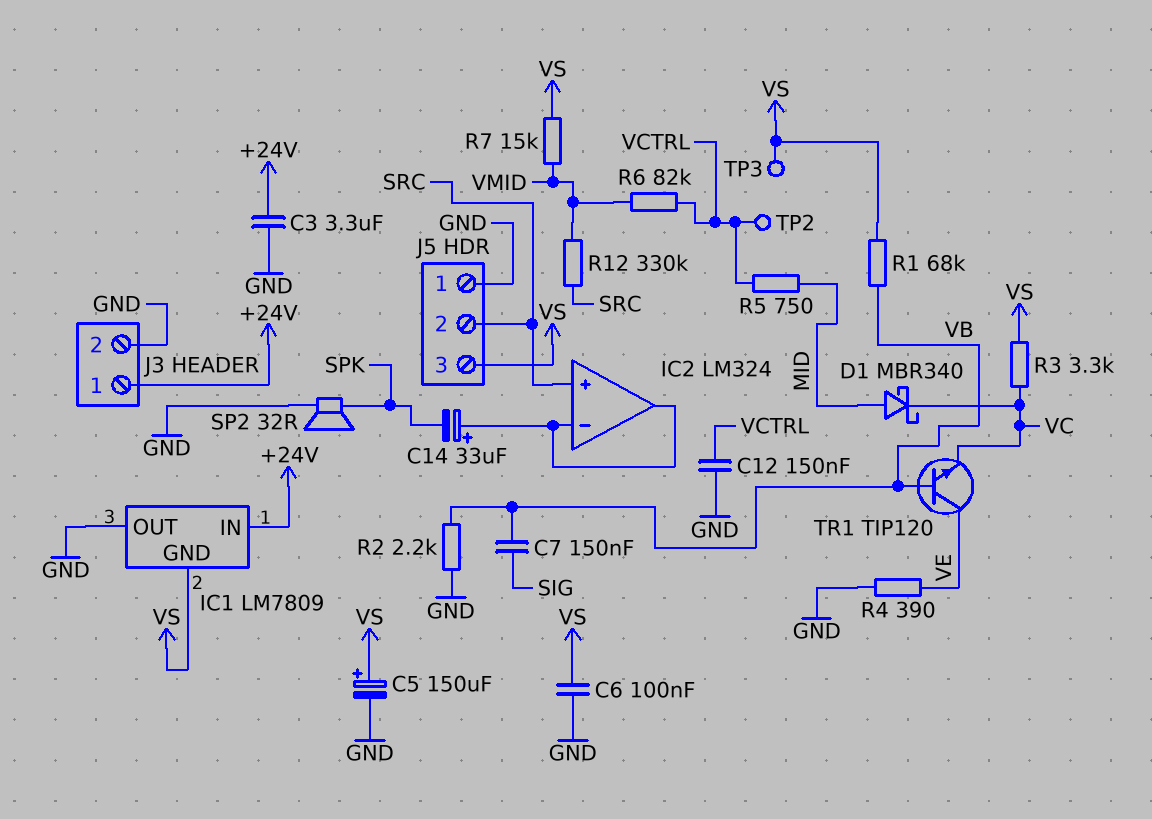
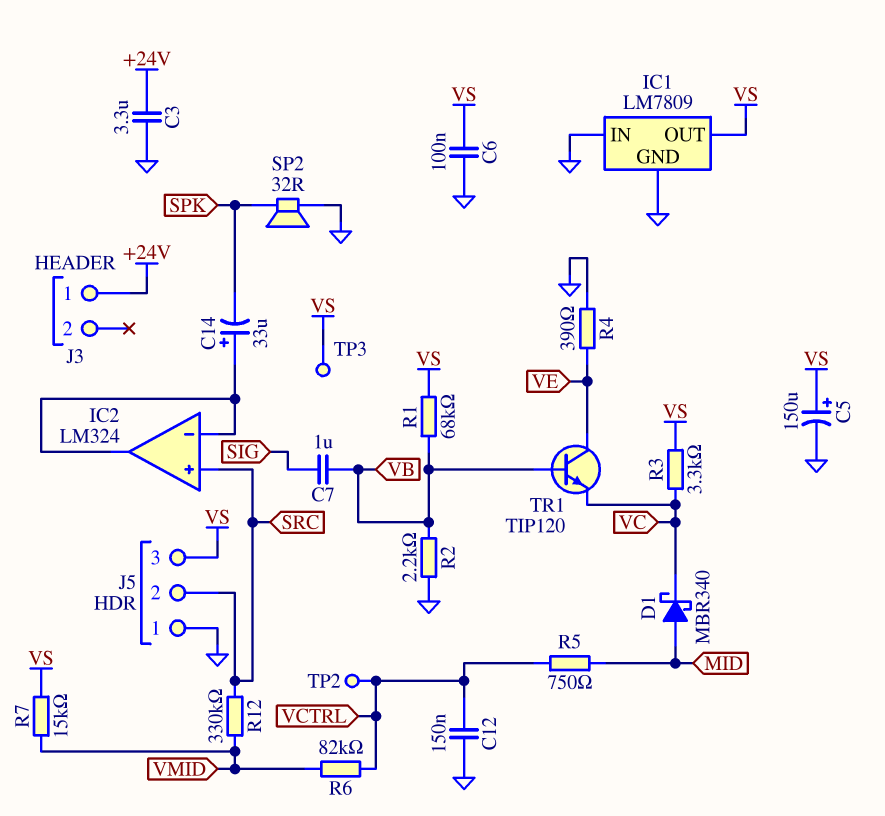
C7: 150nF (SIG, VB) -> 1uF (SIG, VB)
IC1 pin GND: VS -> GND
IC1 pin IN: +24V -> GND
IC1 pin OUT: GND -> VS
J3 pin 2: GND -> none

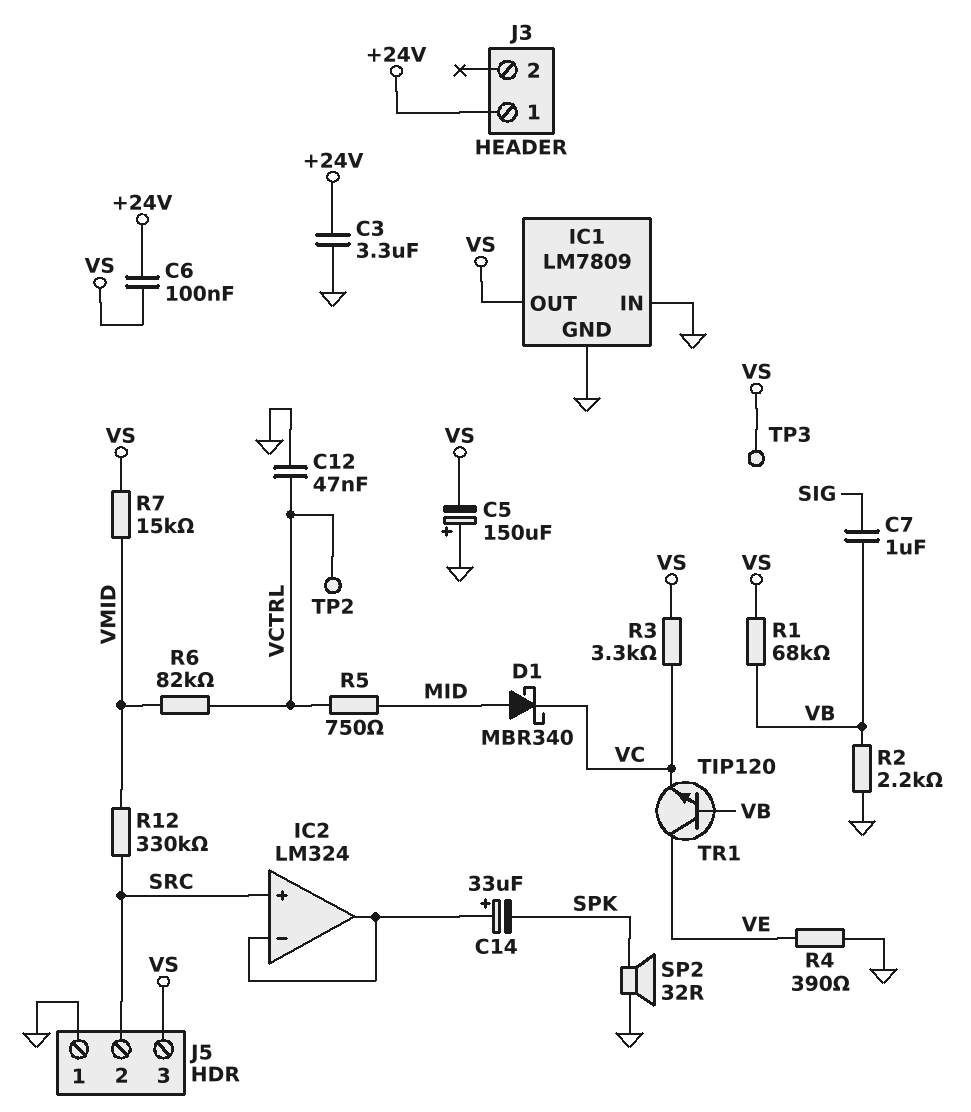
C5: 150uF (plus VS, minus GND) -> 150uF (plus GND, minus VS)
C6: 100nF (GND, VS) -> 100nF (+24V, VS)
C12: 150nF (GND, VCTRL) -> 47nF (GND, VCTRL)

